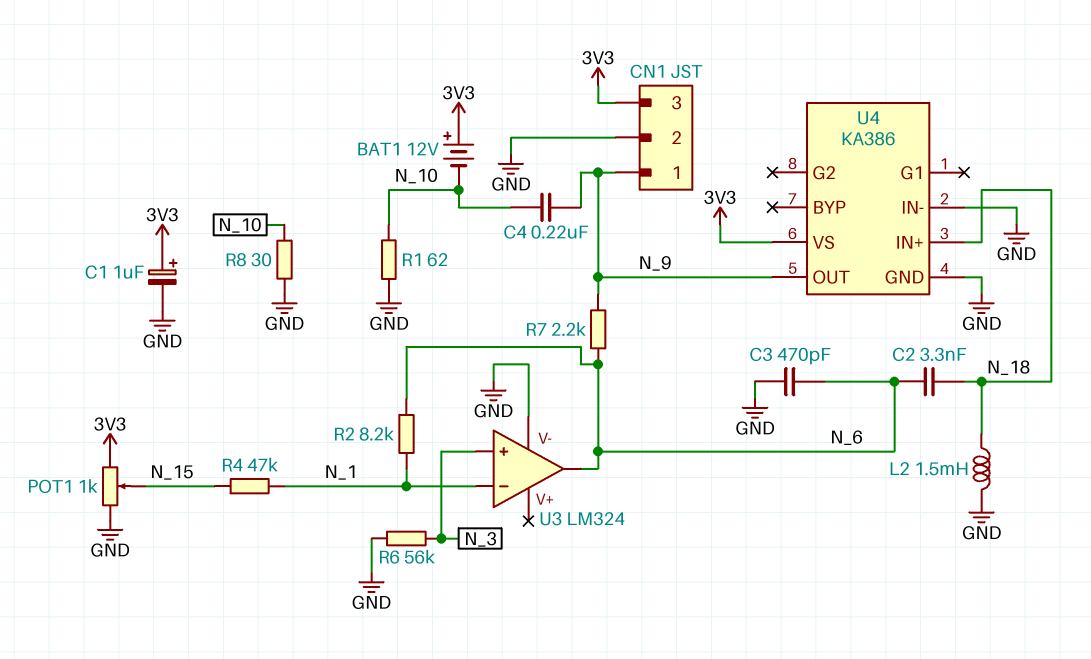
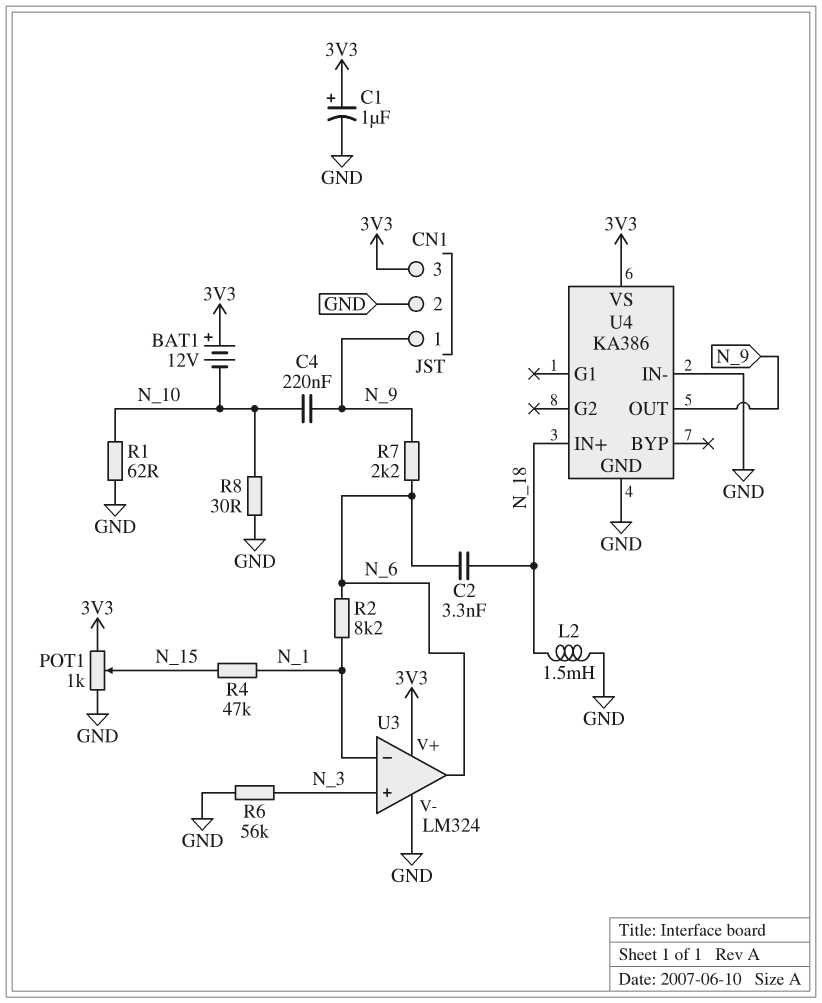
C3: 470pF (GND, N_6) -> none
U3 pin V+: none -> 3V3

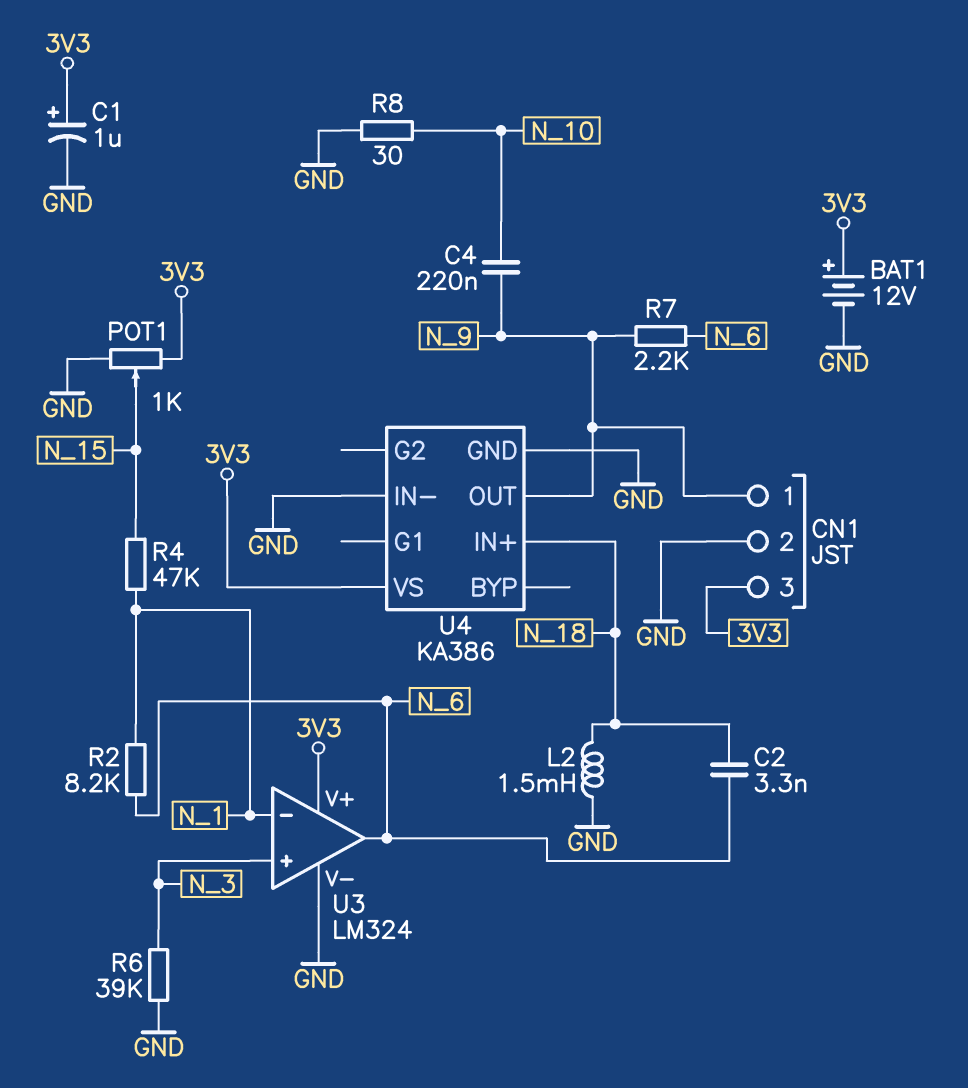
BAT1: 12V (plus 3V3, minus N_10) -> 12V (plus 3V3, minus GND)
R1: 62 (GND, N_10) -> none
R6: 56k (GND, N_3) -> 39k (GND, N_3)

